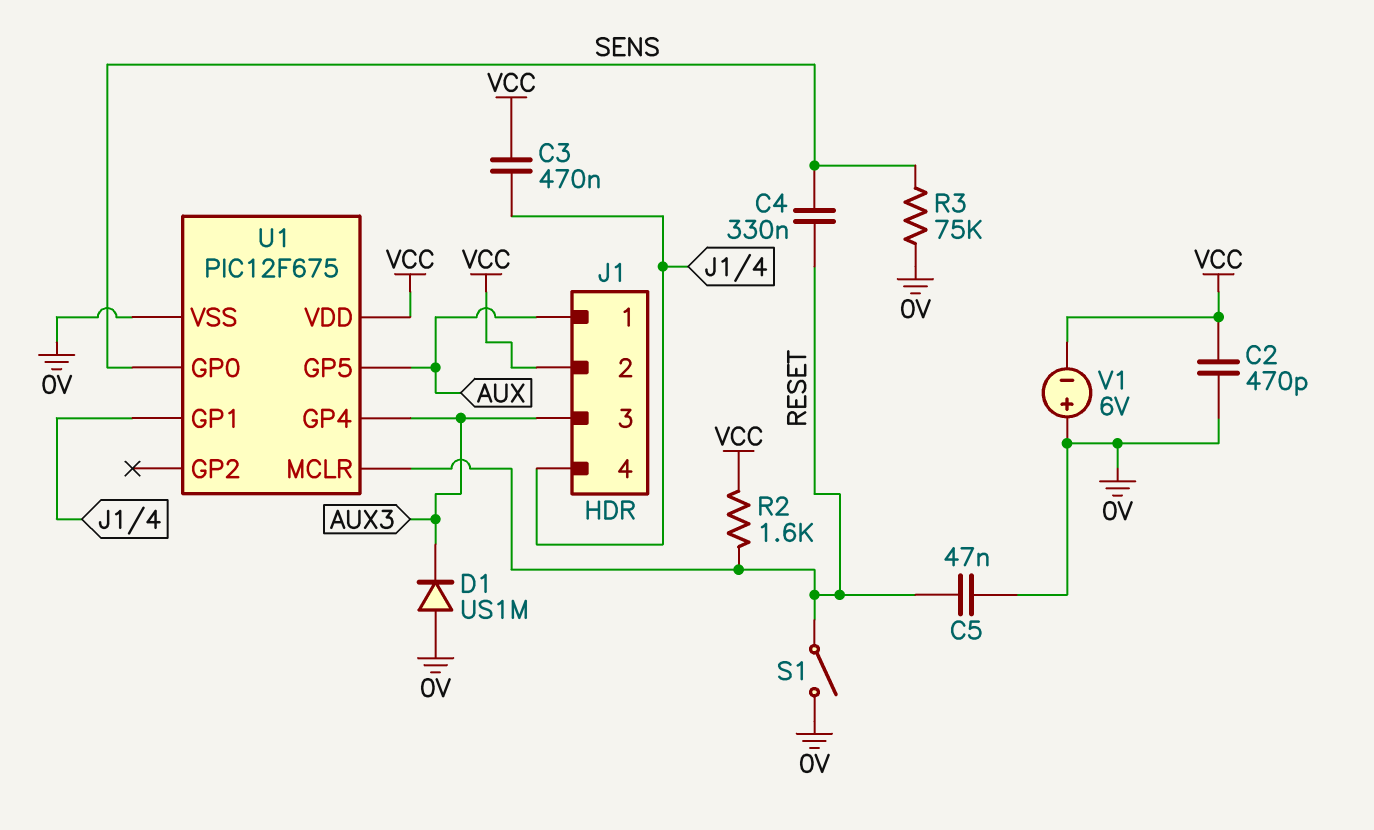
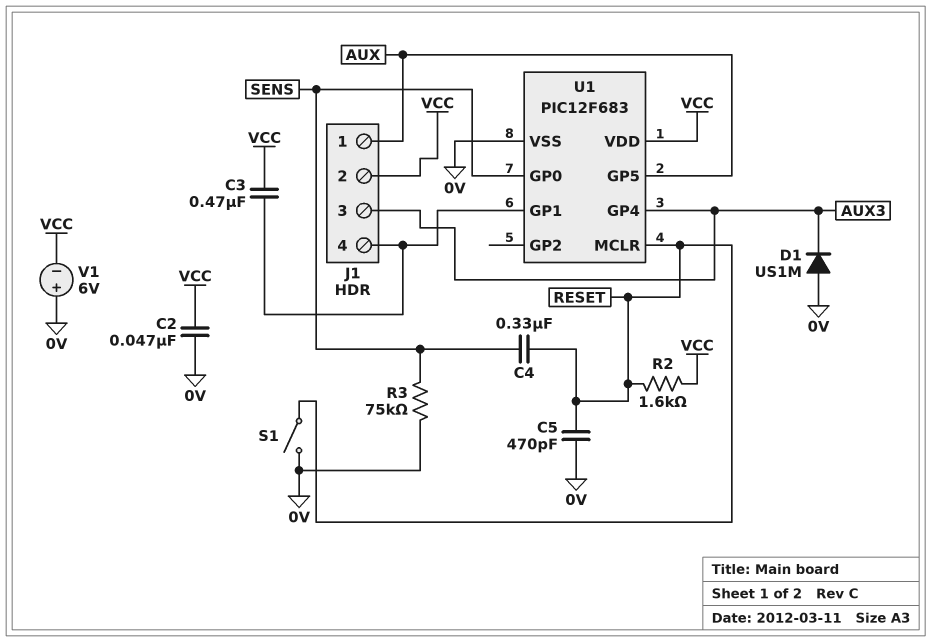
C2: 470pF (0V, VCC) -> 47nF (0V, VCC)
C5: 47nF (0V, RESET) -> 470pF (0V, RESET)
U1: PIC12F675 -> PIC12F683

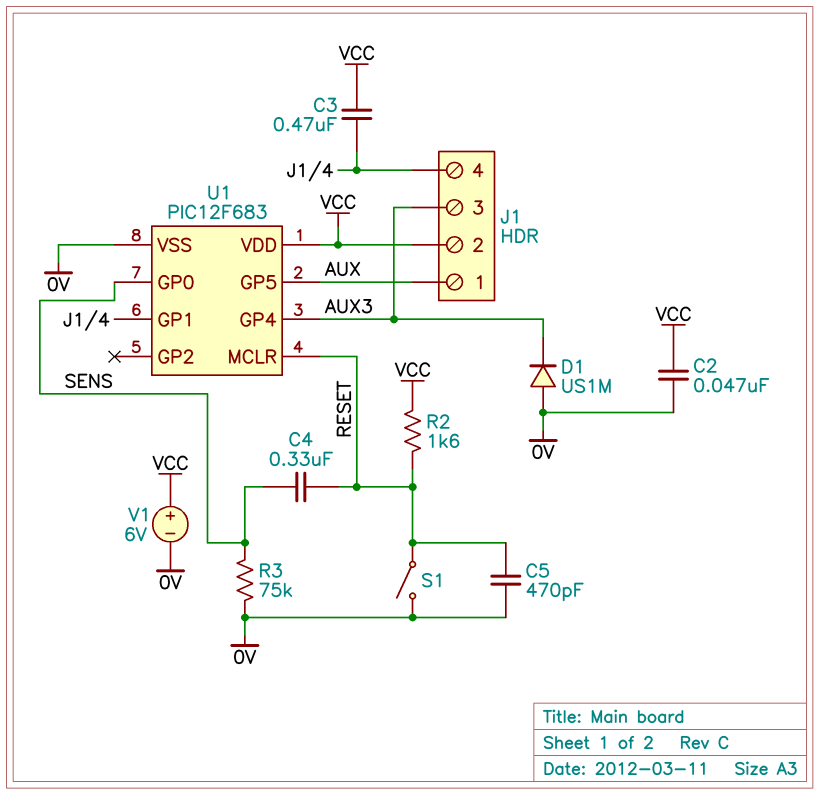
V1: 6V (plus 0V, minus VCC) -> 6V (plus VCC, minus 0V)

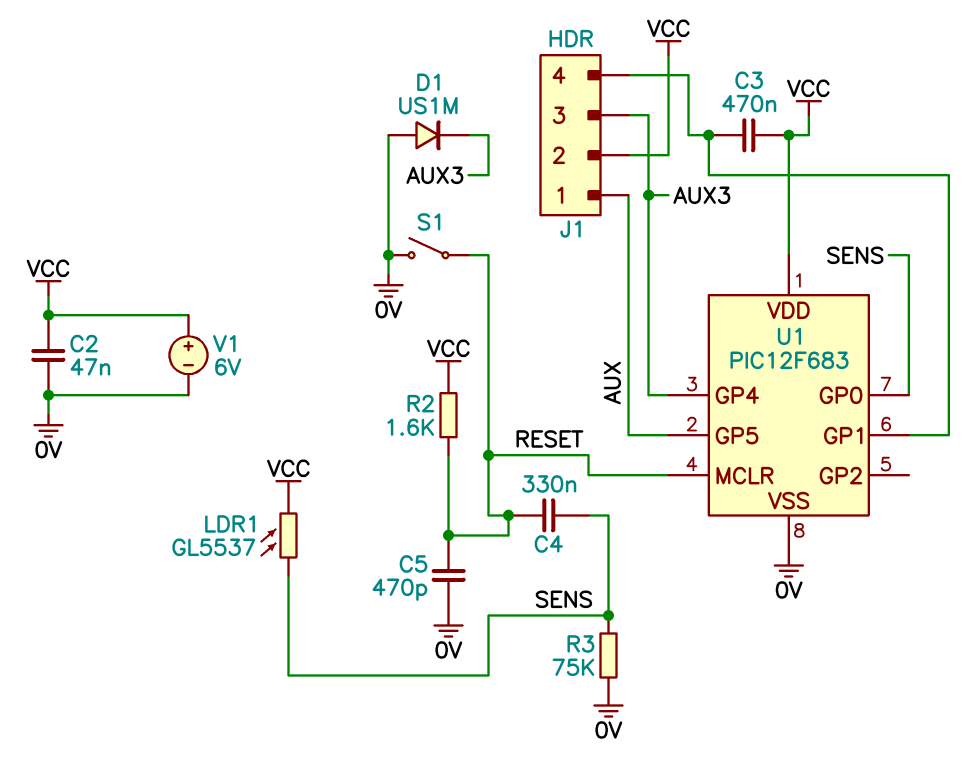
LDR1: none -> GL5537 (SENS, VCC)

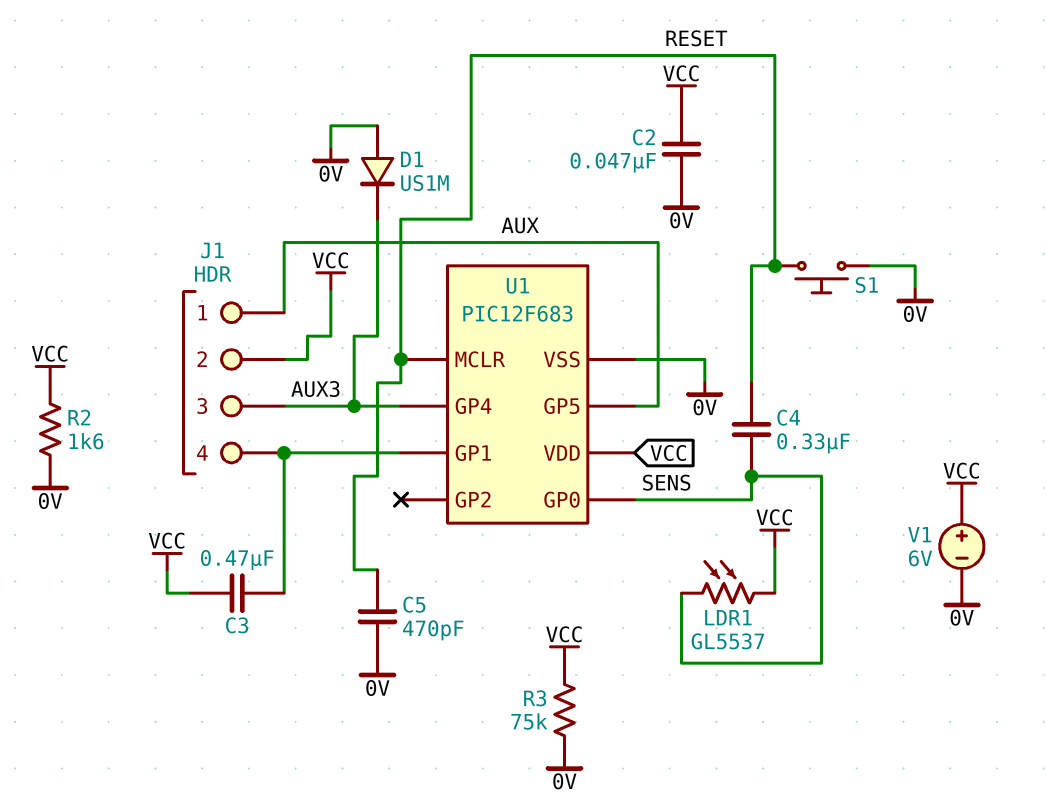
R2: 1.6k (RESET, VCC) -> 1.6k (0V, VCC)
R3: 75k (0V, SENS) -> 75k (0V, VCC)
S1: switch (0V, RESET) -> button (0V, RESET)

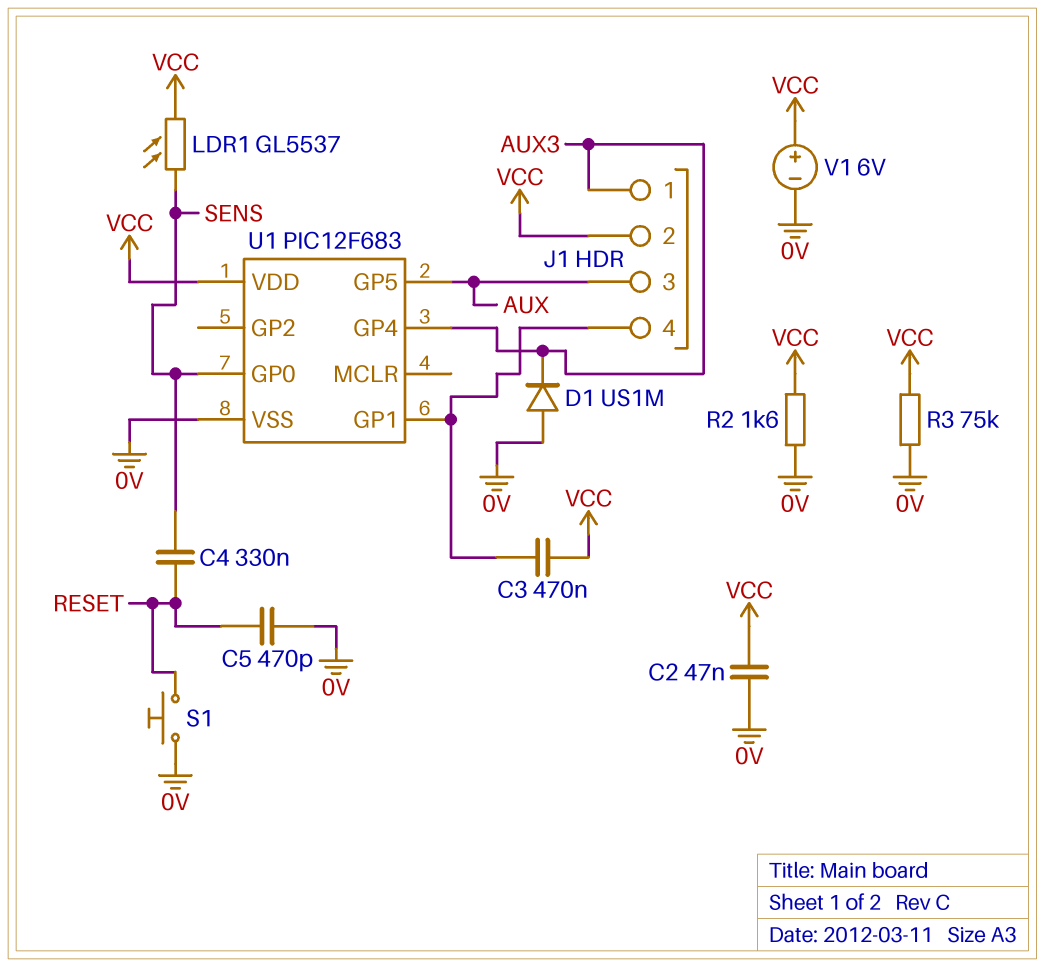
J1 pin 1: AUX -> AUX3
J1 pin 3: AUX3 -> AUX
U1 pin MCLR: RESET -> none

